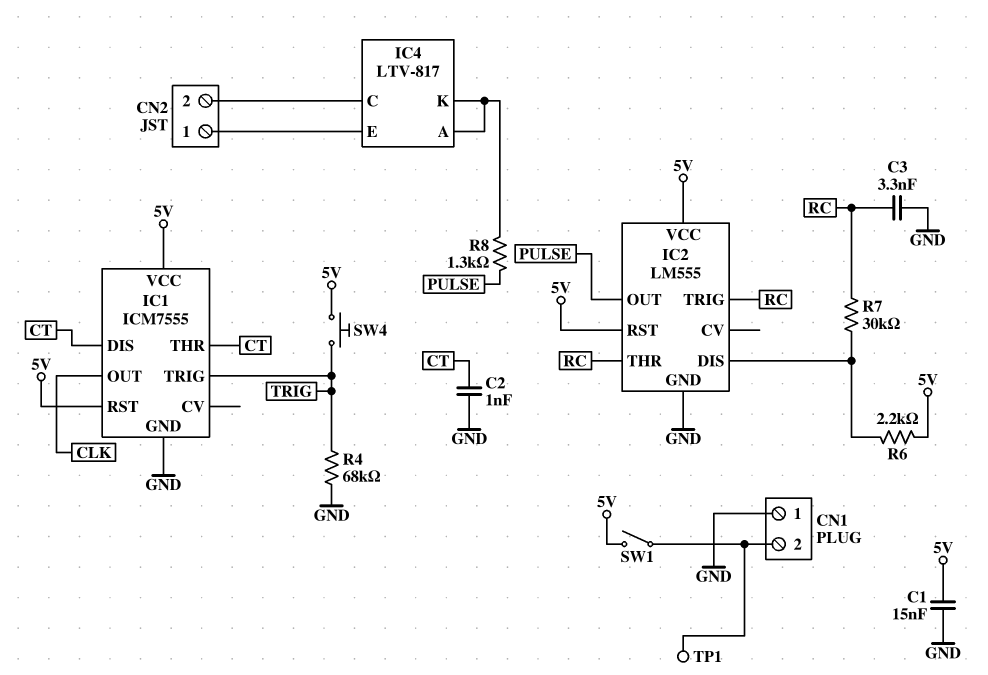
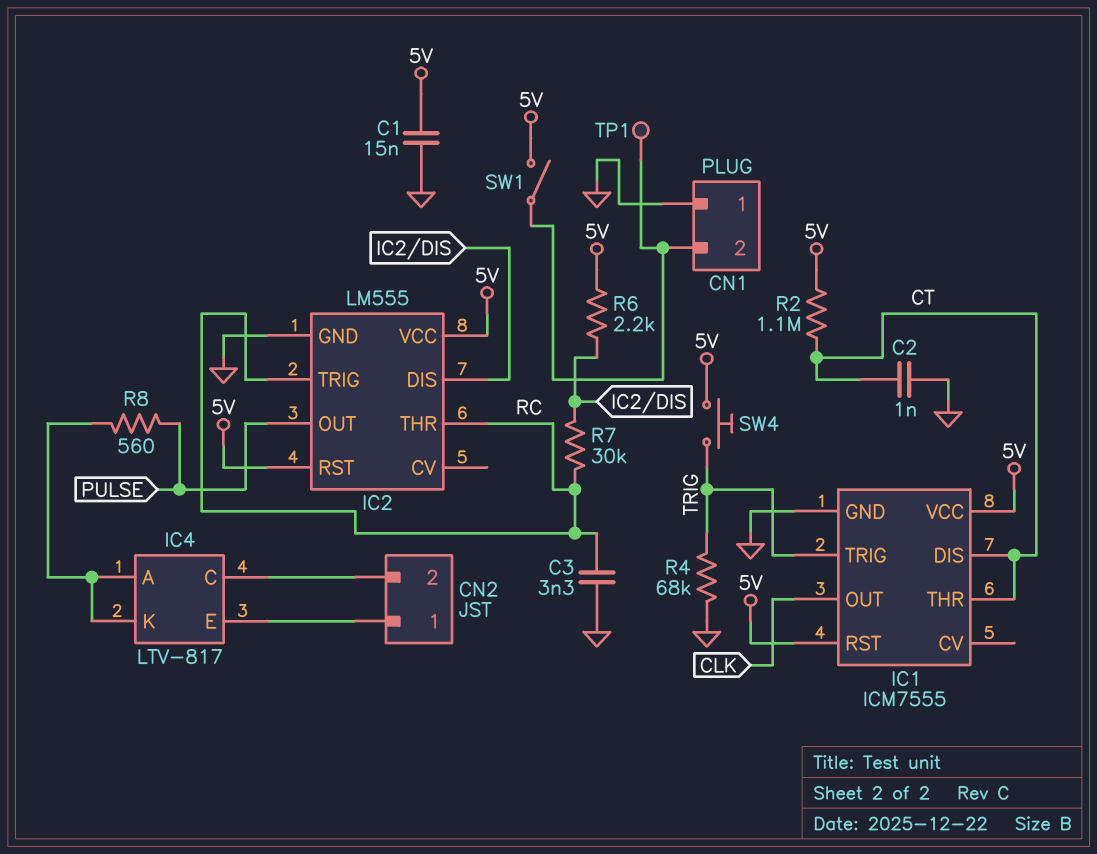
R2: none -> 1.1M (5V, CT)
R8: 1.3k (IC4/A, PULSE) -> 560 (IC4/A, PULSE)

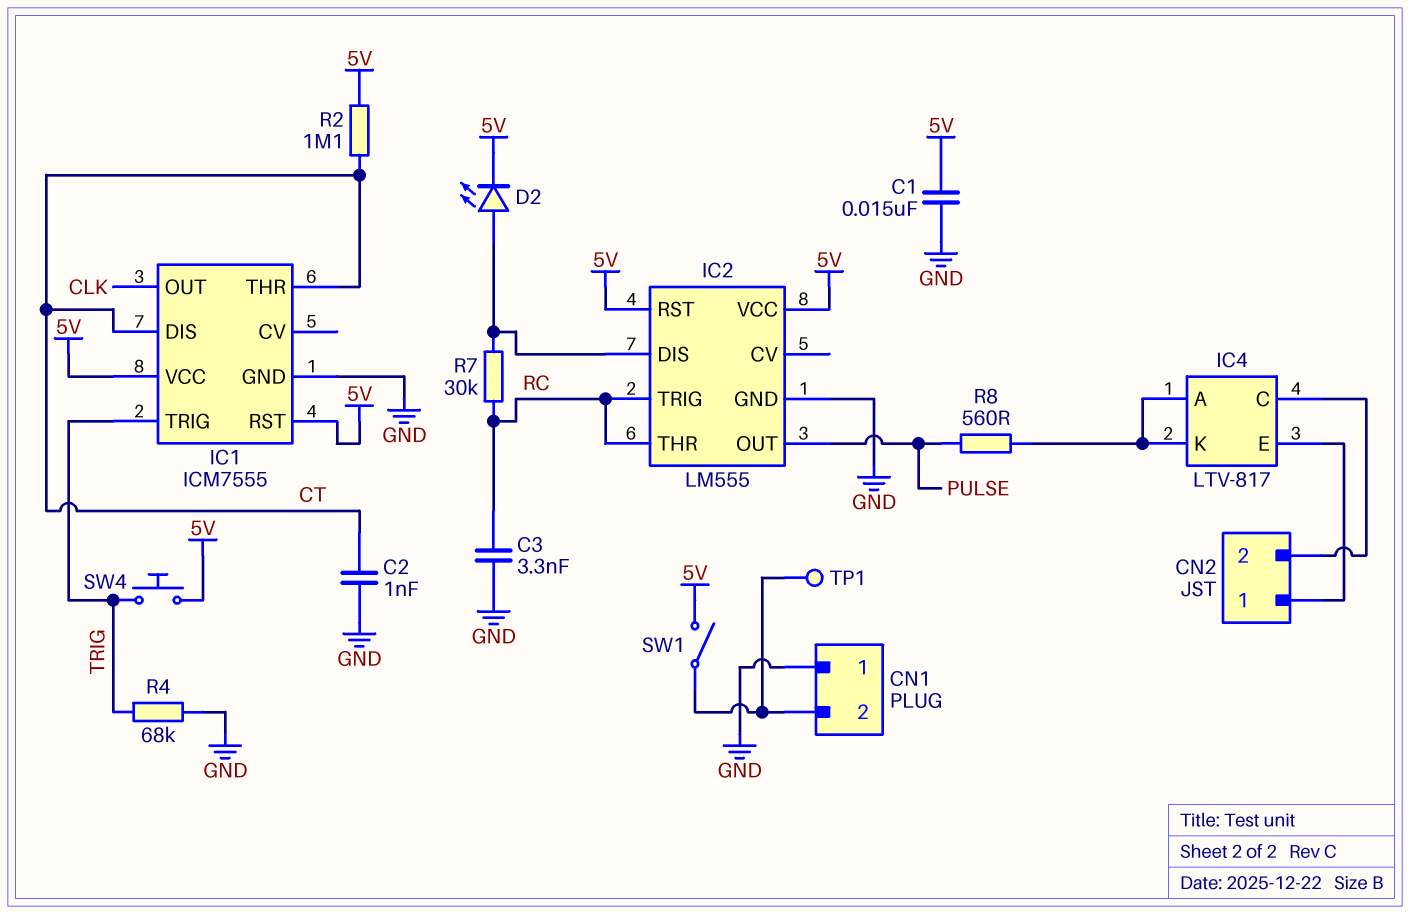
D2: none -> LED (A IC2/DIS, K 5V)
R6: 2.2k (5V, IC2/DIS) -> none

